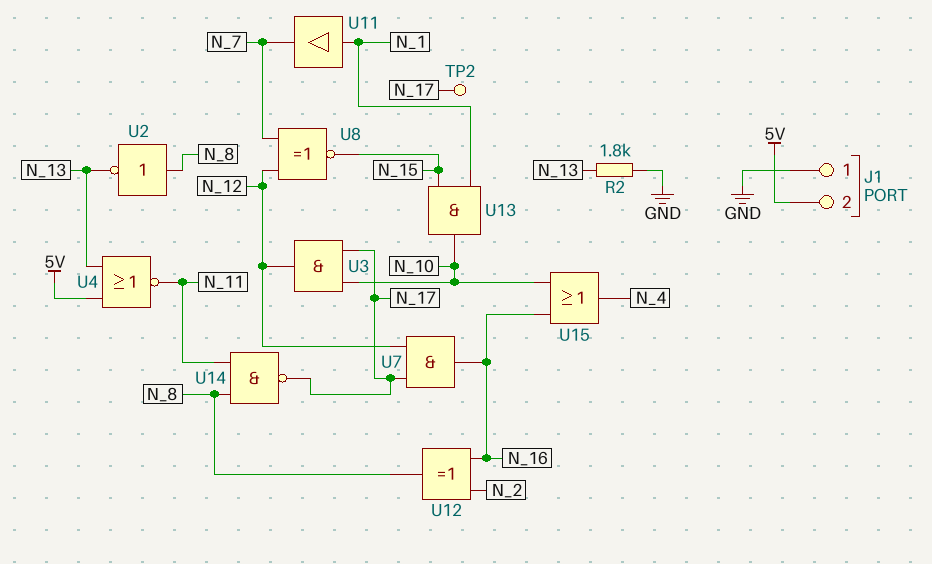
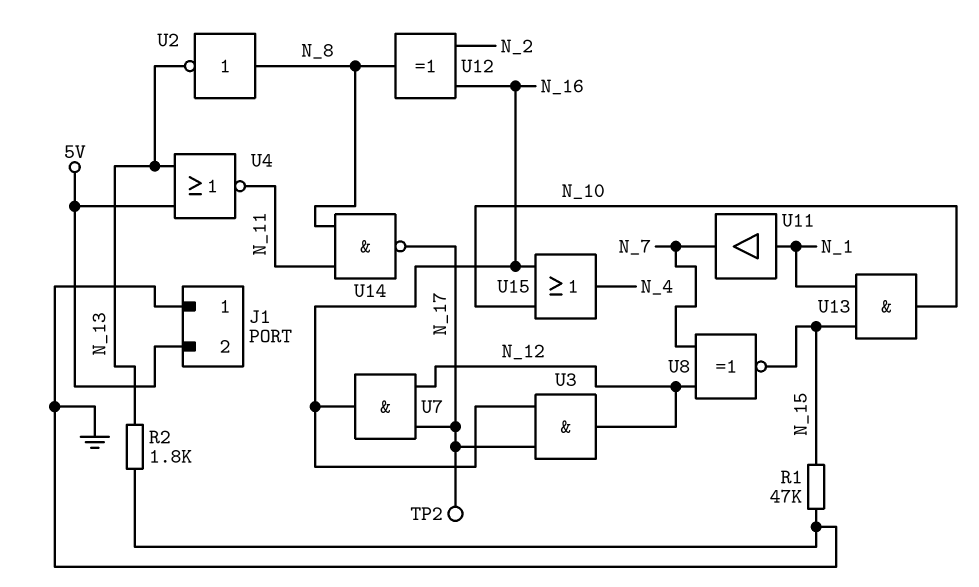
R1: none -> 47k (GND, N_15)
U3: AND (in N_10, in N_17, out N_12) -> AND (in N_16, in N_17, out N_12)

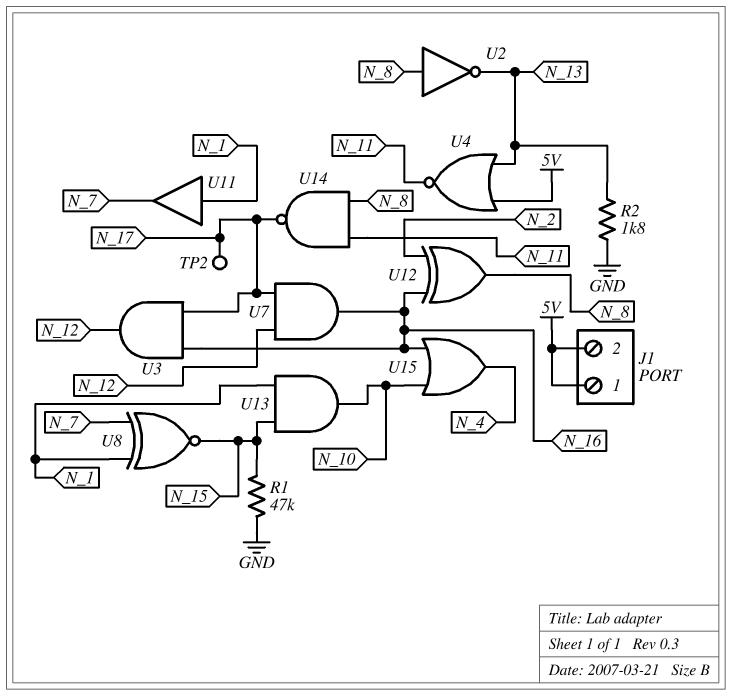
J1 pin 1: GND -> 5V
U8: XNOR (in N_7, in N_12, out N_15) -> XNOR (in N_1, in N_7, out N_15)

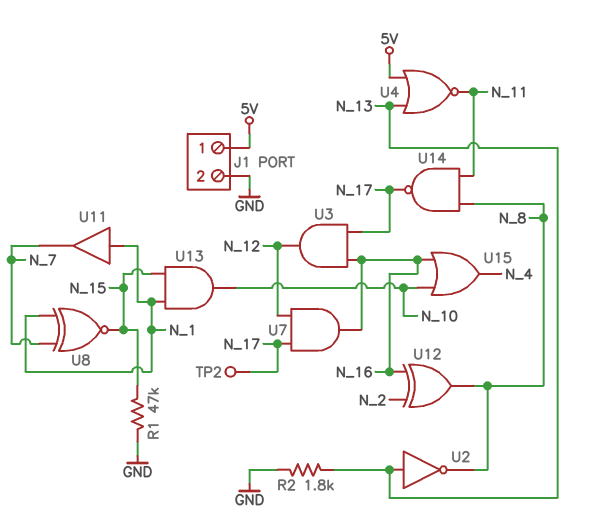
J1 pin 2: 5V -> GND
U2: NOT (in N_8, out N_13) -> NOT (in N_13, out N_8)

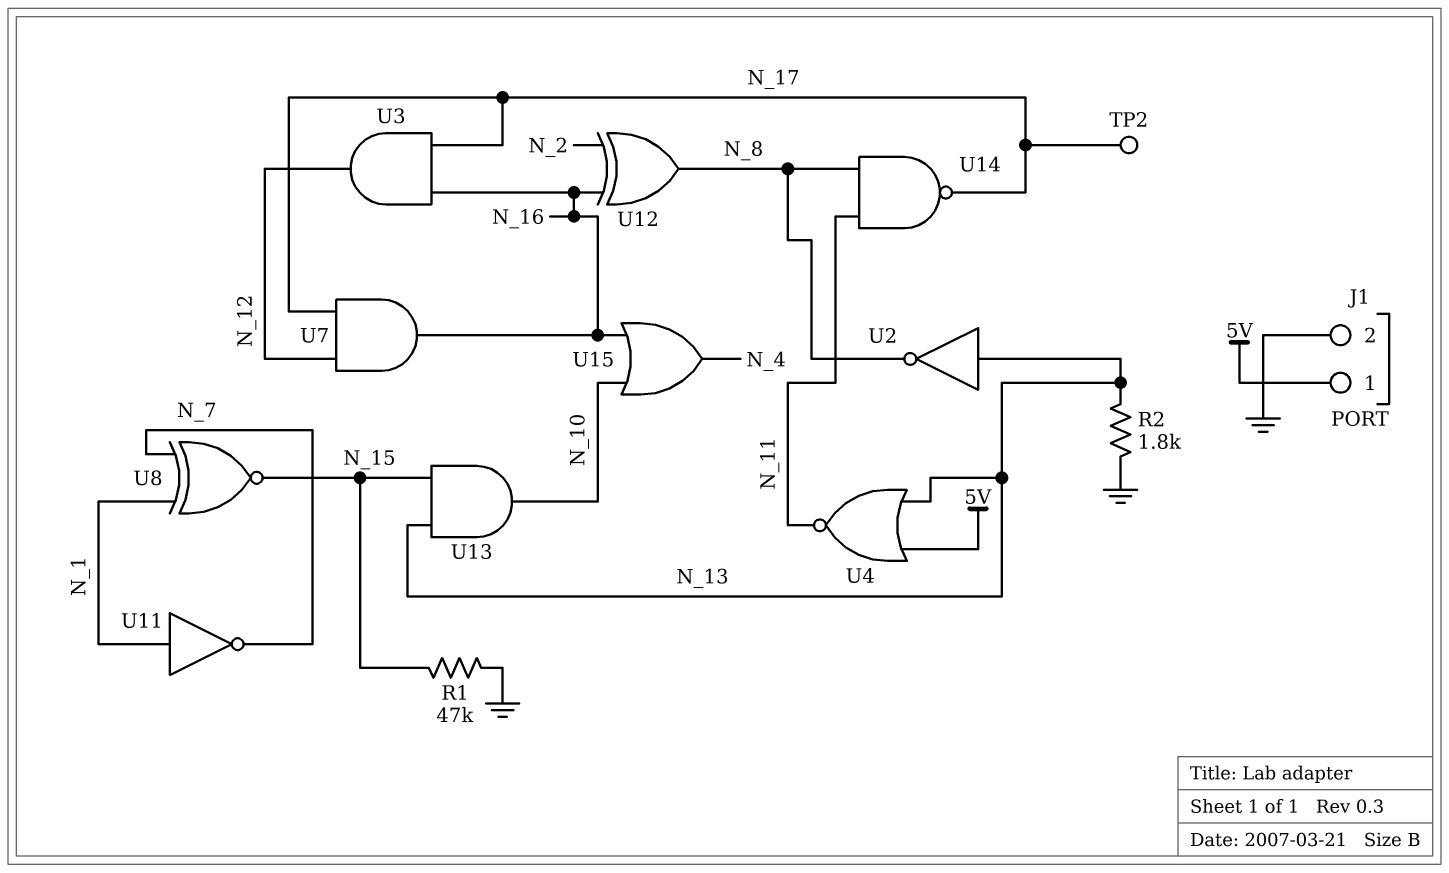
U11: buffer (in N_1, out N_7) -> NOT (in N_1, out N_7)
U13: AND (in N_1, in N_15, out N_10) -> AND (in N_13, in N_15, out N_10)

